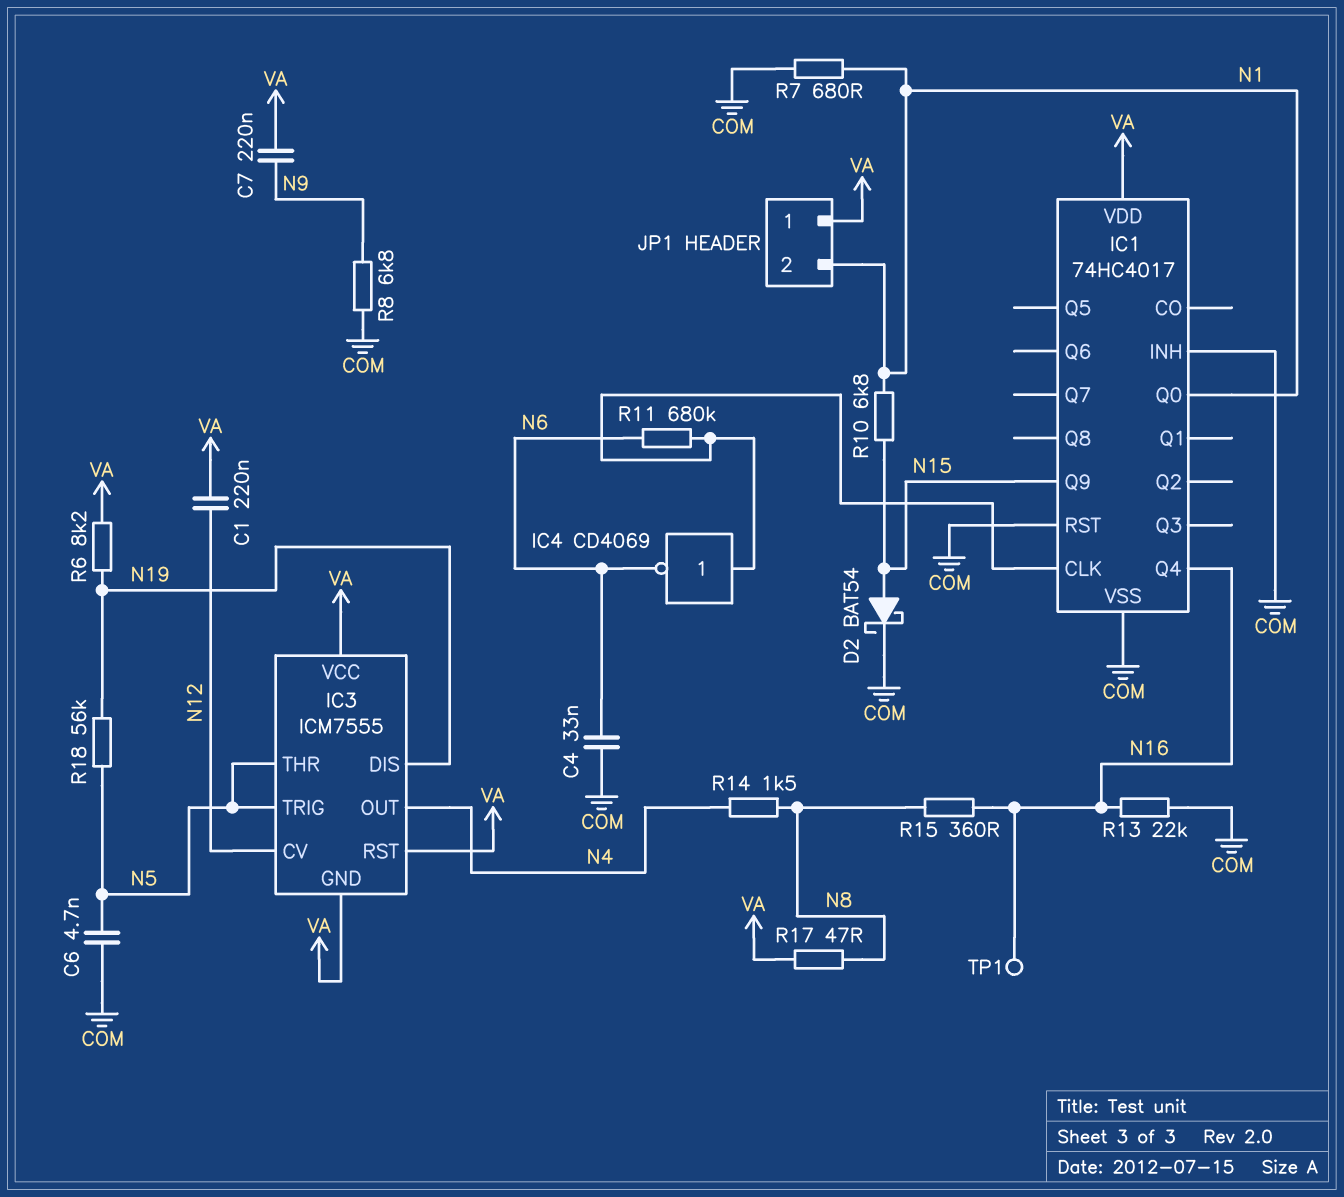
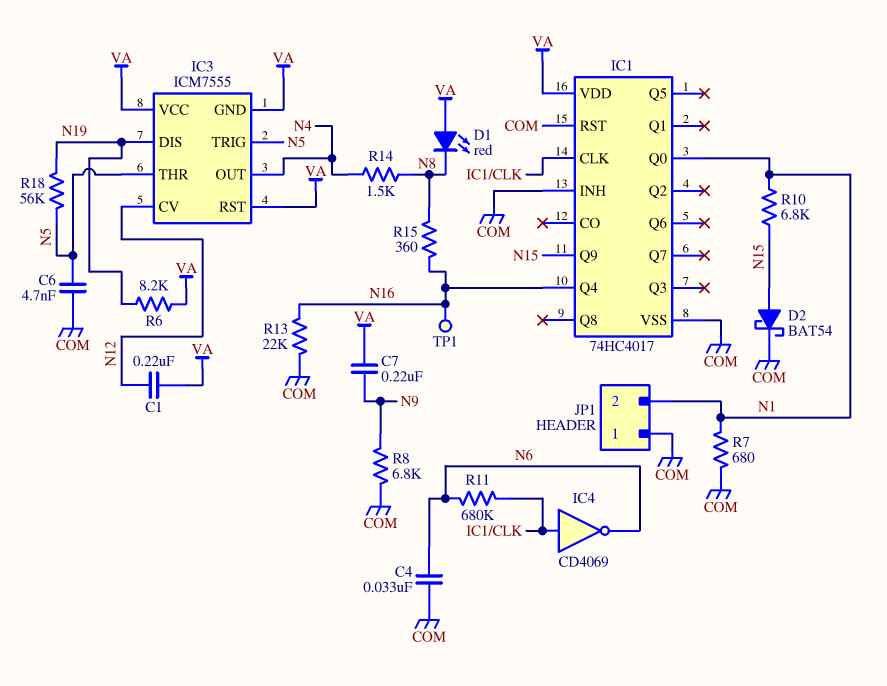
D1: none -> LED red (A VA, K N8)
JP1 pin 1: VA -> COM
R17: 47 (N8, VA) -> none

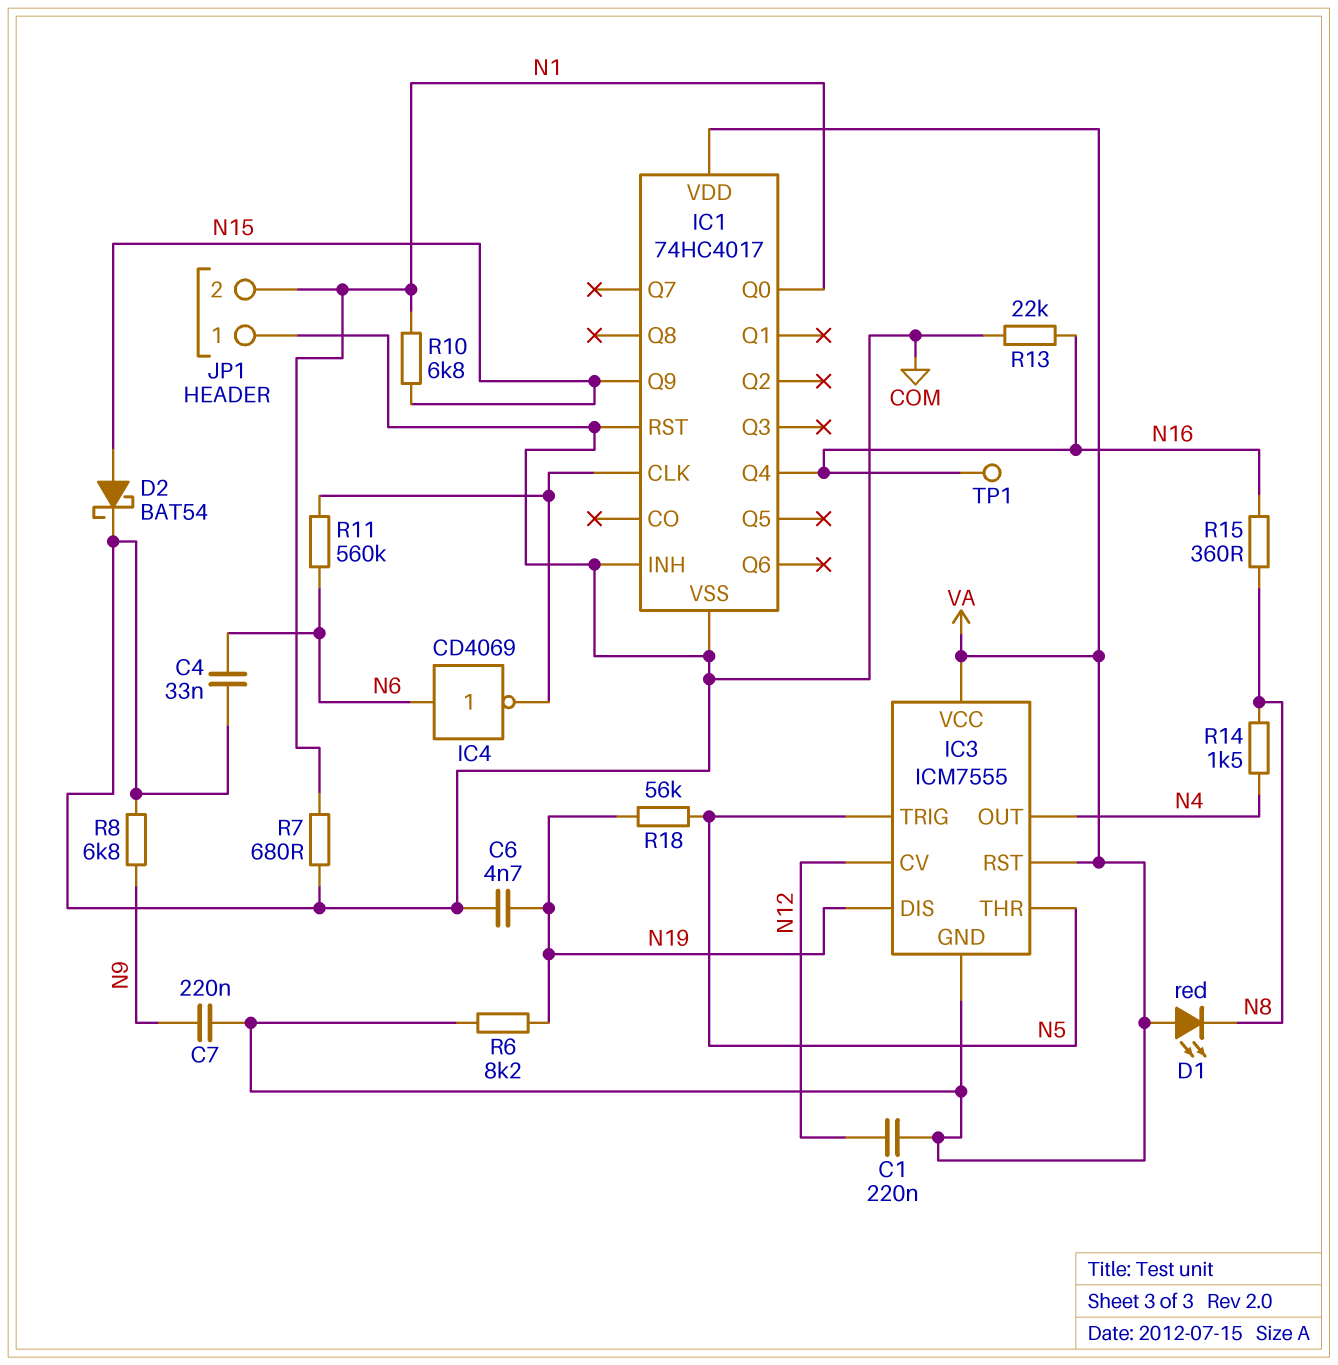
C6: 4.7nF (COM, N5) -> 4.7nF (COM, N19)
IC4: NOT CD4069 (in IC1/CLK, out N6) -> NOT CD4069 (in N6, out IC1/CLK)
R11: 680k (IC1/CLK, N6) -> 560k (IC1/CLK, N6)

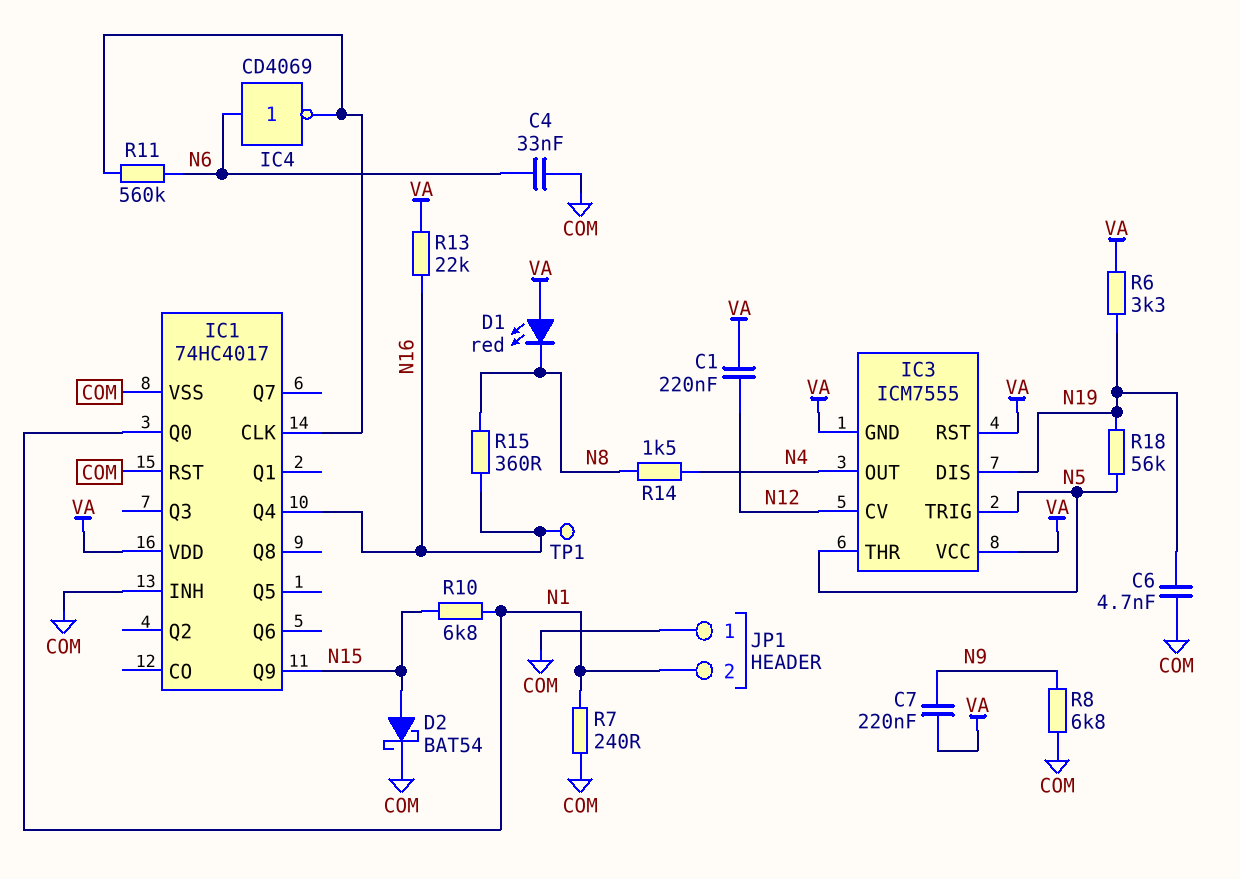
R6: 8.2k (N19, VA) -> 3.3k (N19, VA)
R7: 680 (COM, N1) -> 240 (COM, N1)
R13: 22k (COM, N16) -> 22k (N16, VA)

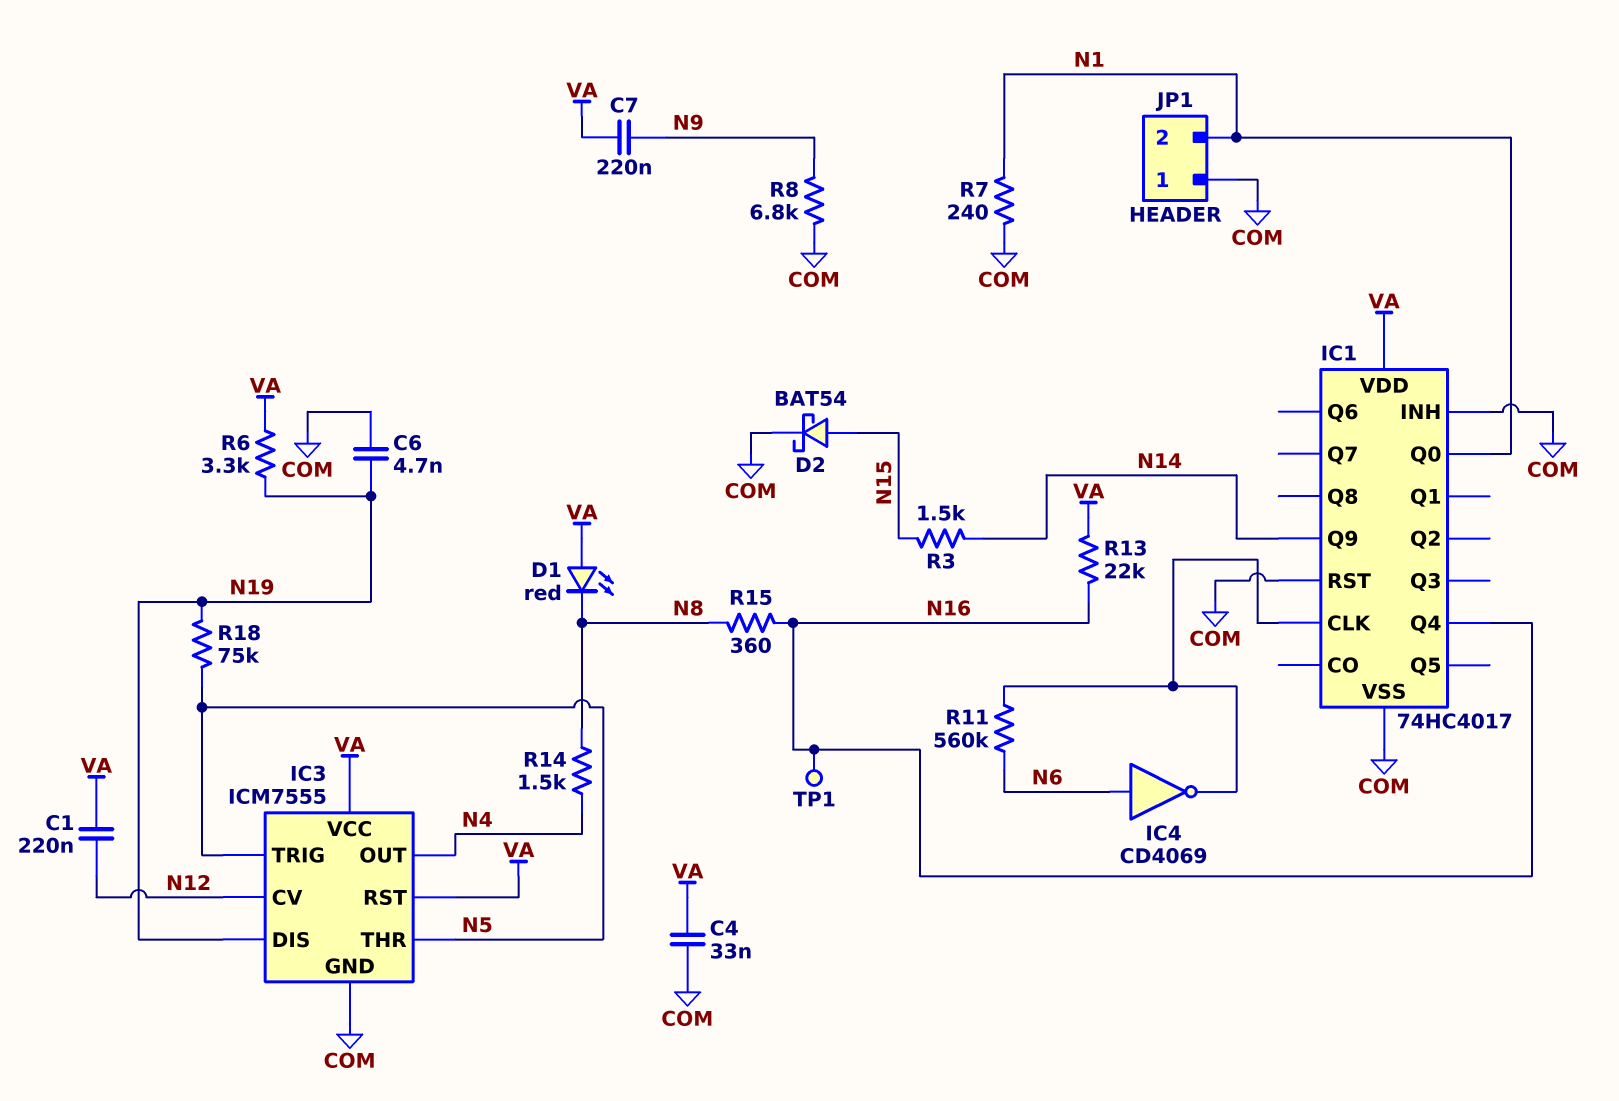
C4: 33nF (COM, N6) -> 33nF (COM, VA)
IC1 pin Q9: N15 -> N14
IC3 pin GND: VA -> COM
R3: none -> 1.5k (N14, N15)
R10: 6.8k (N1, N15) -> none
R18: 56k (N5, N19) -> 75k (N5, N19)

